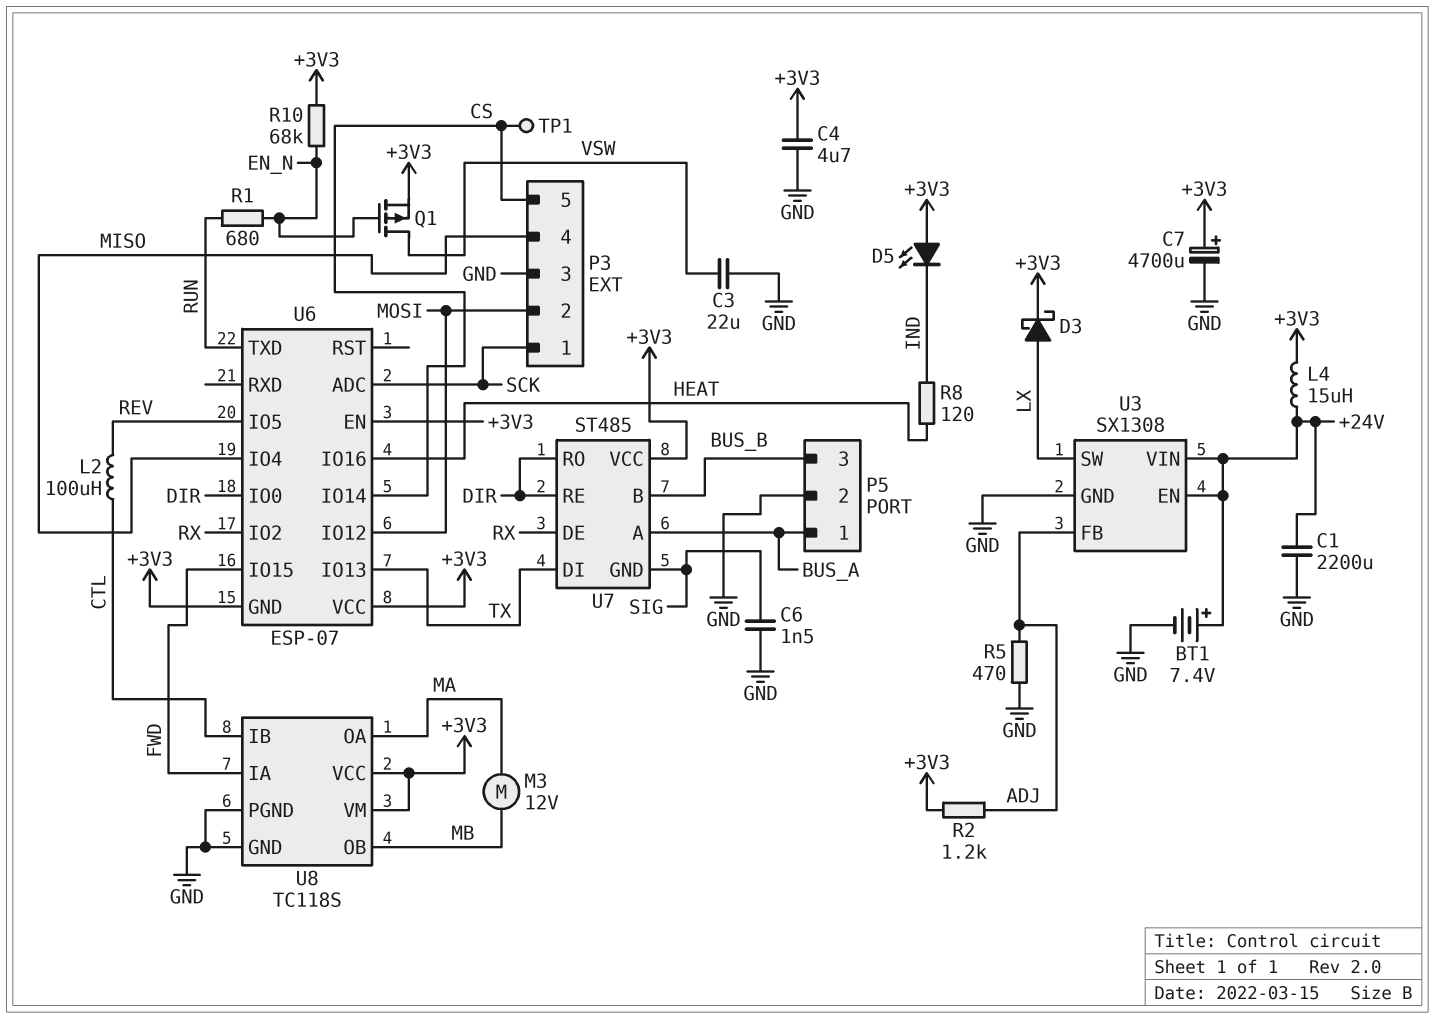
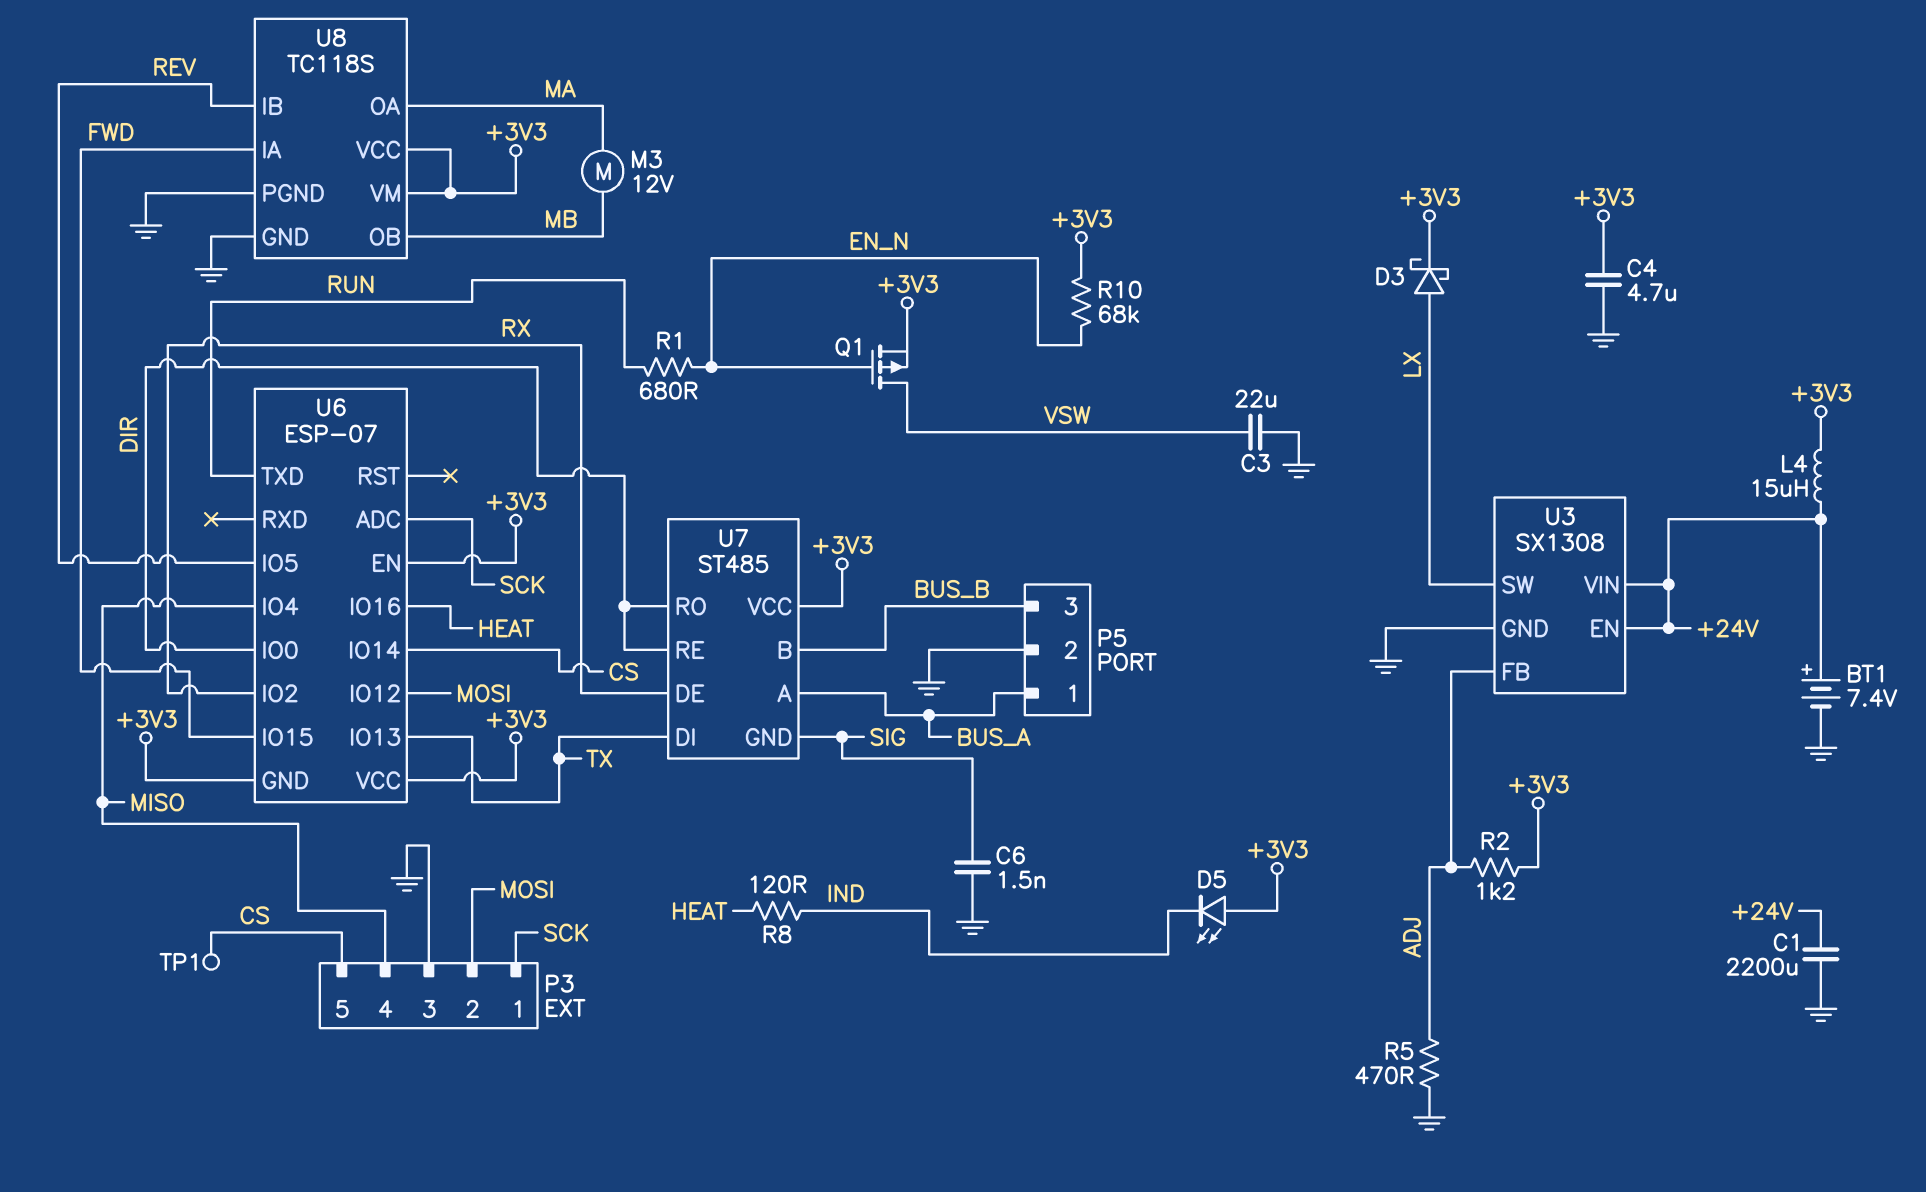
C7: 4700uF (plus +3V3, minus GND) -> none
L2: 100uH (CTL, REV) -> none
U8 pin IB: CTL -> REV

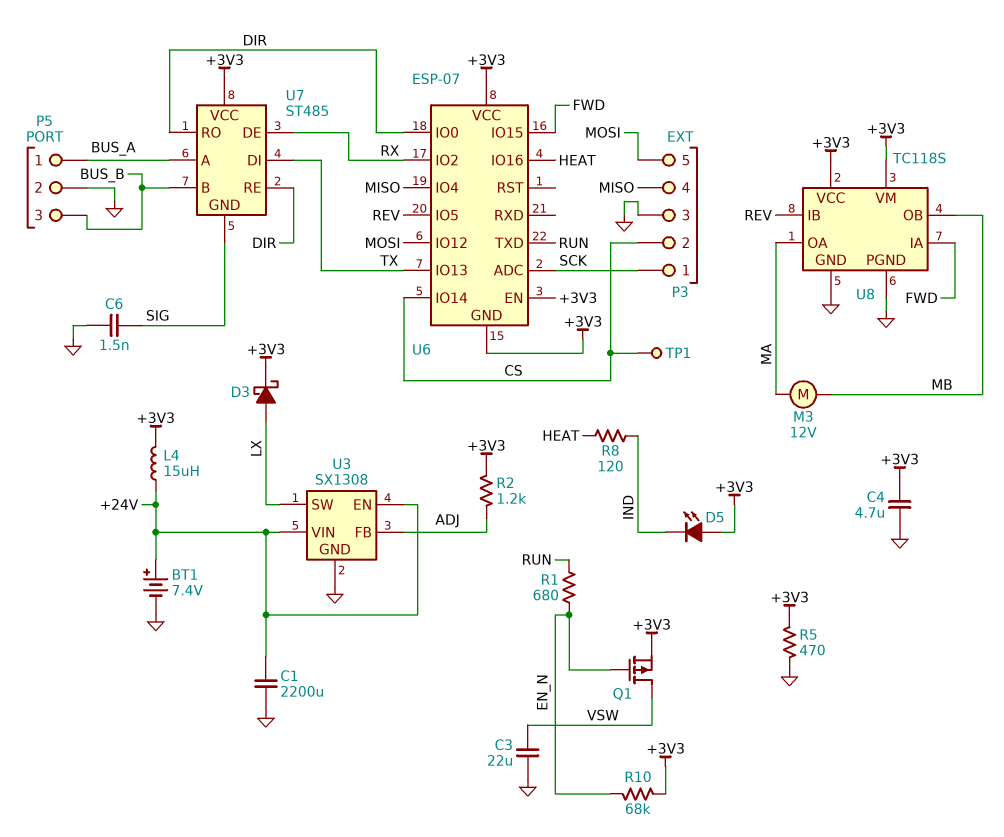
P3 pin 2: MOSI -> CS
P3 pin 5: CS -> MOSI
R5: 470 (ADJ, GND) -> 470 (+3V3, GND)

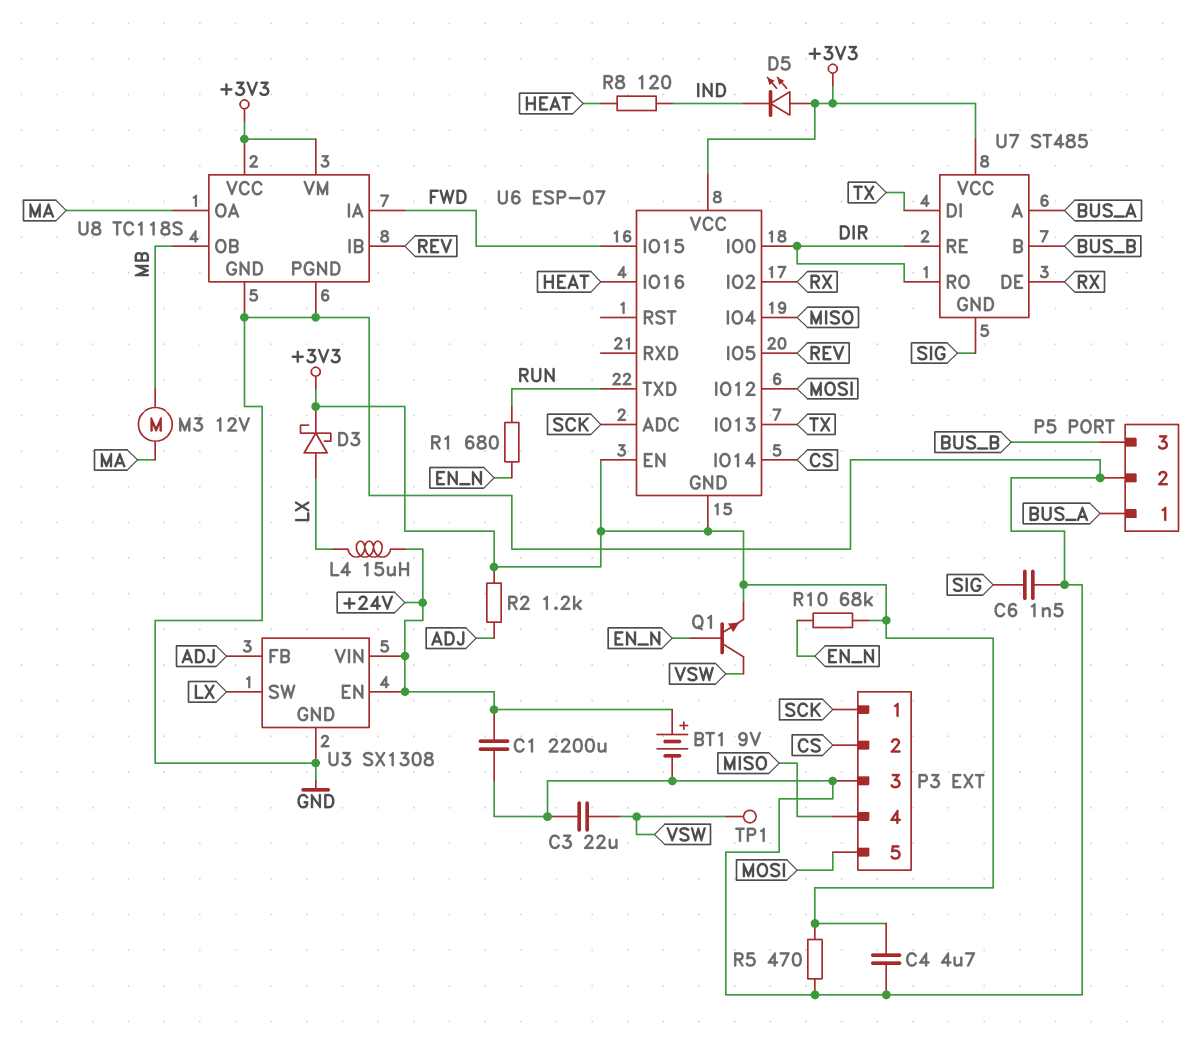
BT1: 7.4V (plus +24V, minus GND) -> 9V (plus +24V, minus GND)
L4: 15uH (+3V3, +24V) -> 15uH (+24V, LX)
Q1: PMOS (G EN_N, D VSW, S +3V3) -> NPN (B EN_N, C VSW, E +3V3)
TP1: test point (CS) -> test point (VSW)

